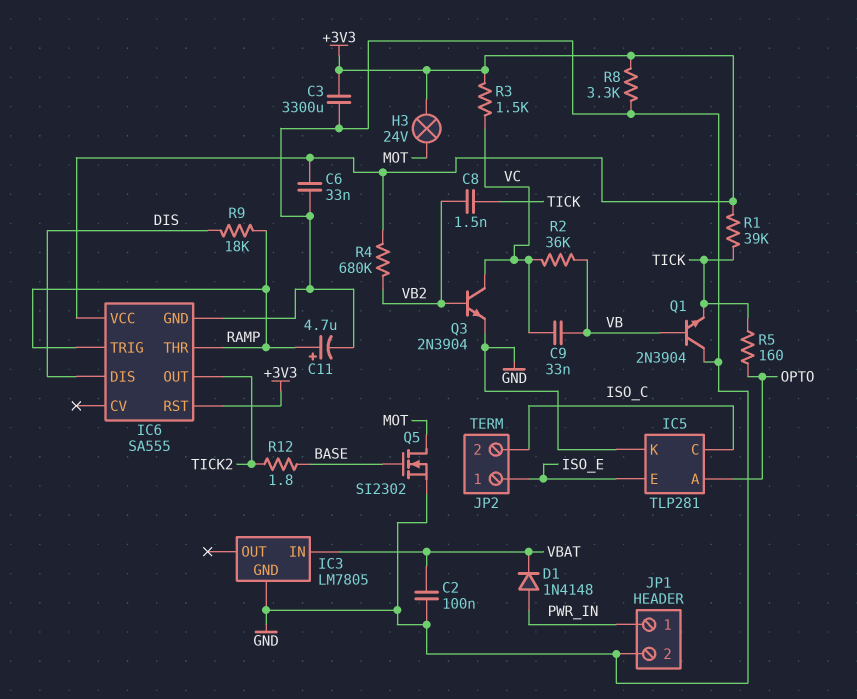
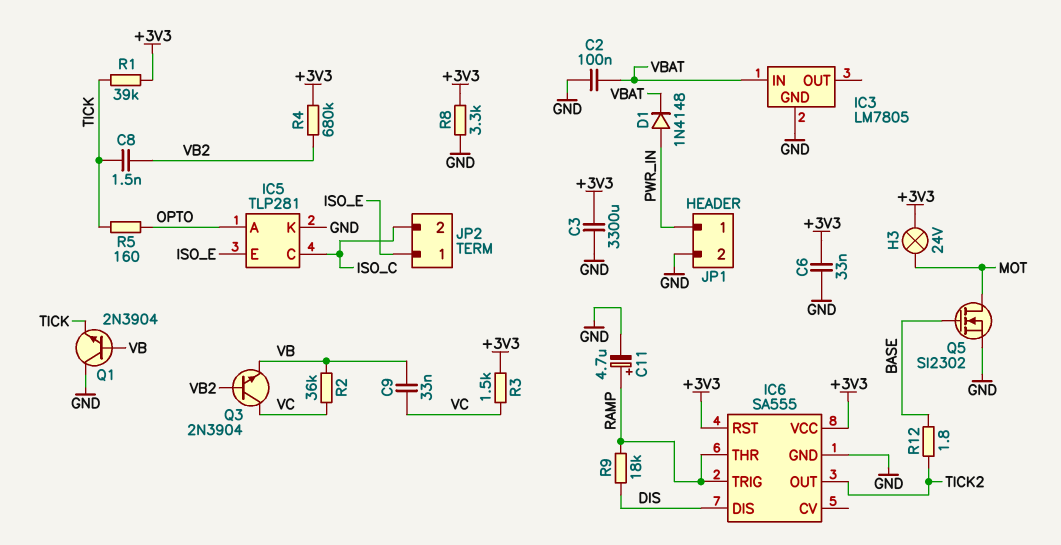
Q3: NPN 2N3904 (B VB2, C VC, E GND) -> NPN 2N3904 (B VB2, C VC, E VB)

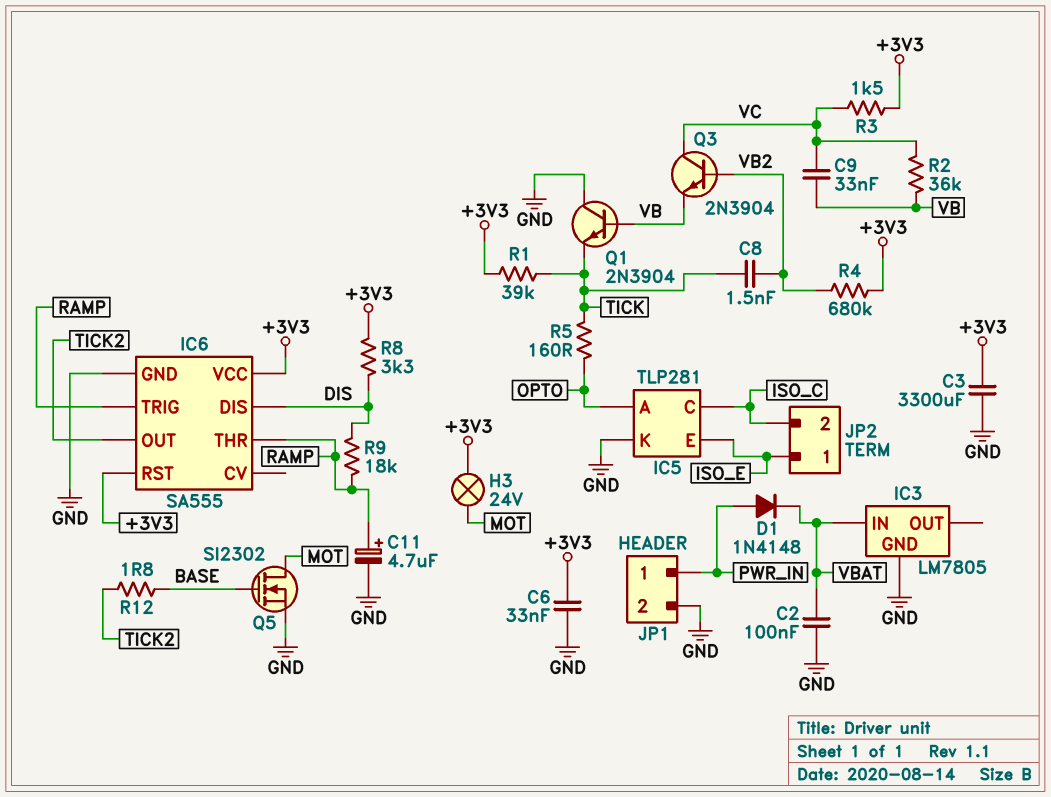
R8: 3.3k (+3V3, GND) -> 3.3k (+3V3, DIS)

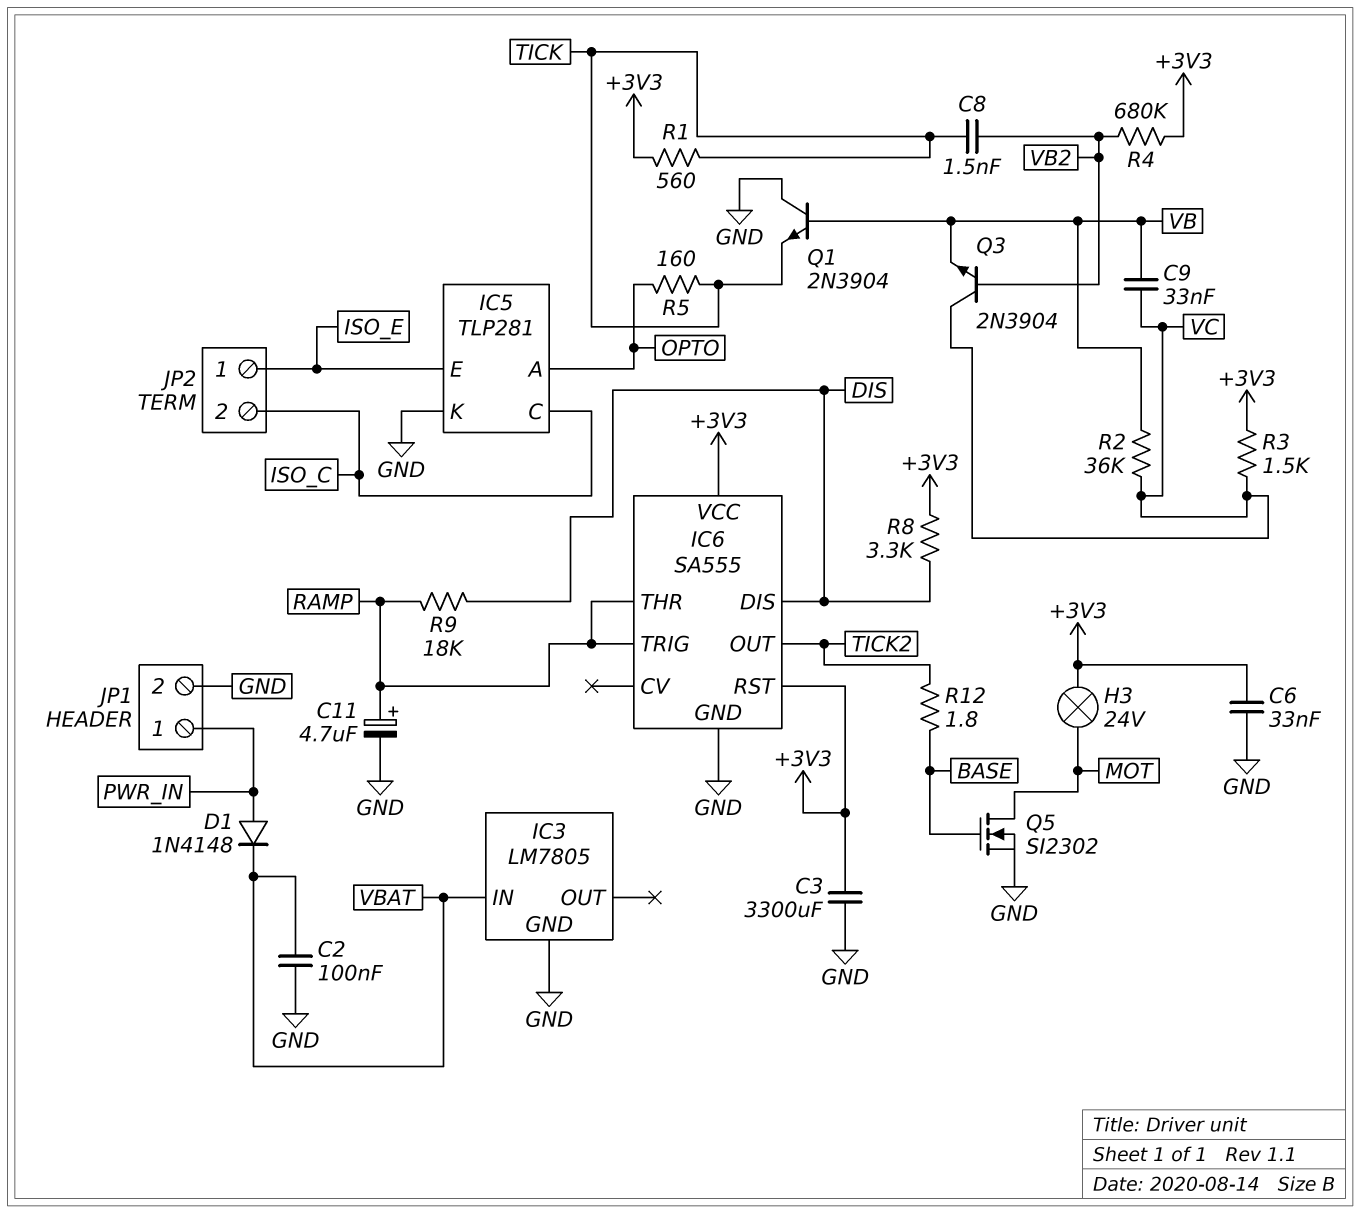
R1: 39k (+3V3, TICK) -> 560 (+3V3, TICK)

